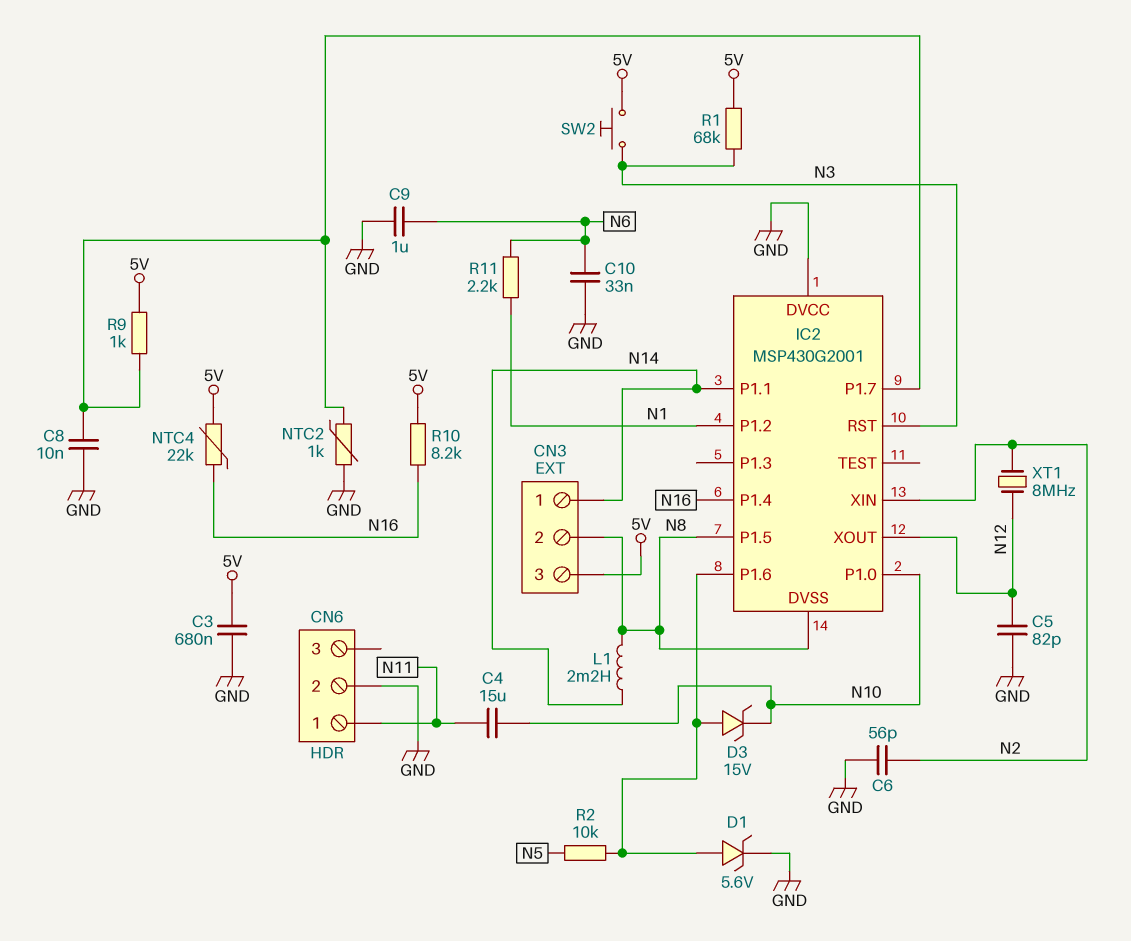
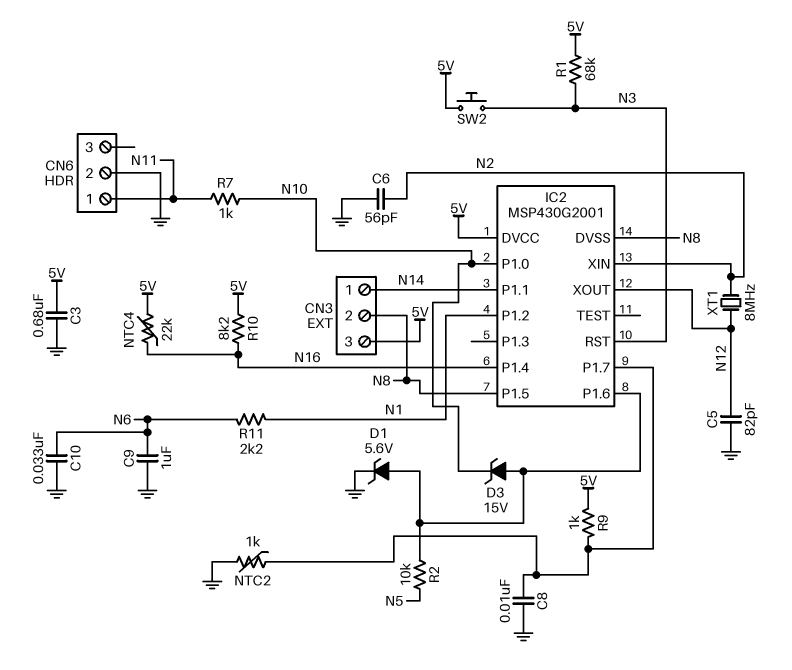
C4: 15uF (N10, N11) -> none
IC2 pin DVCC: GND -> 5V
L1: 2.2mH (N8, N14) -> none
R7: none -> 1k (N10, N11)

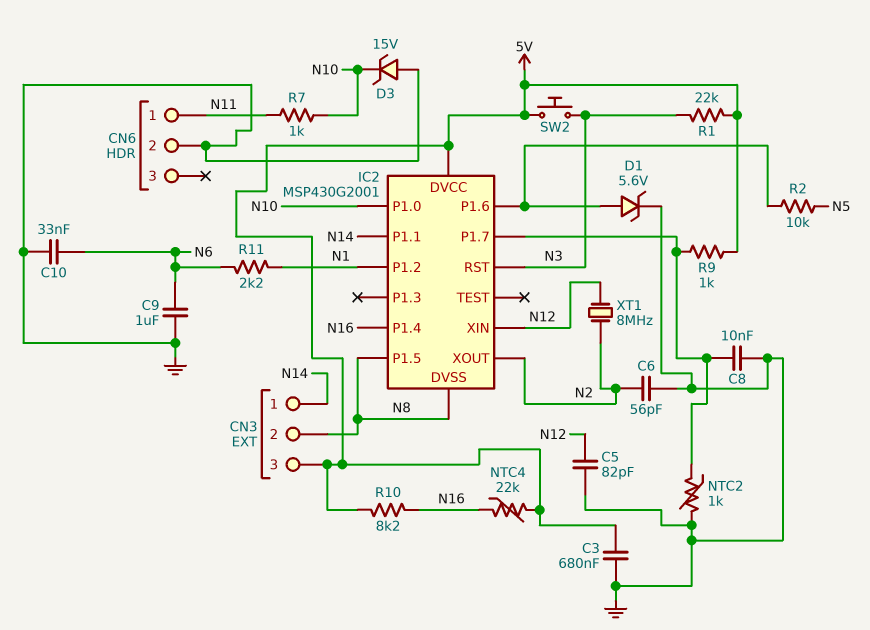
D3: zener 15V (A IC2/P1.6, K N10) -> zener 15V (A GND, K N10)
IC2 pin XIN: N2 -> N12
IC2 pin XOUT: N12 -> N2
R1: 68k (5V, N3) -> 22k (5V, N3)

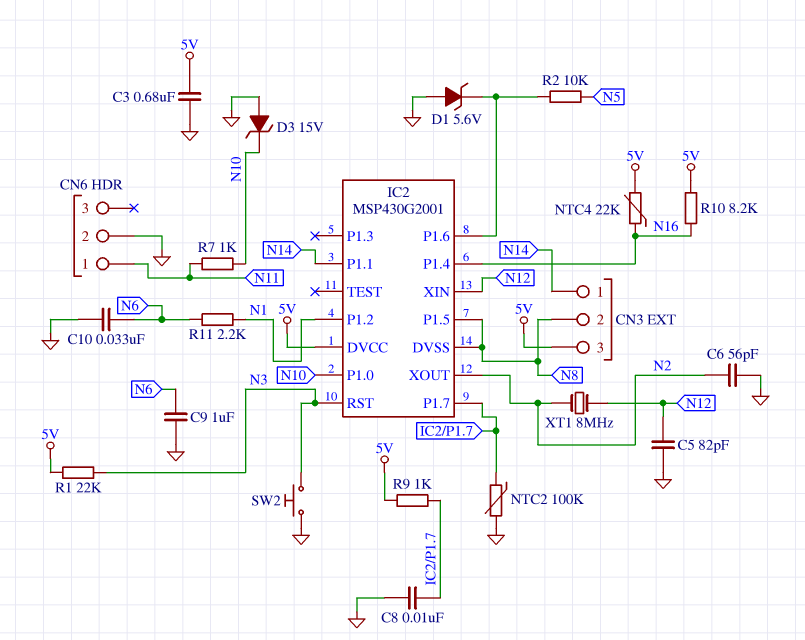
D1: zener 5.6V (A IC2/P1.6, K GND) -> zener 5.6V (A GND, K IC2/P1.6)
NTC2: 1k (GND, IC2/P1.7) -> 100k (GND, IC2/P1.7)
SW2: button (5V, N3) -> button (GND, N3)

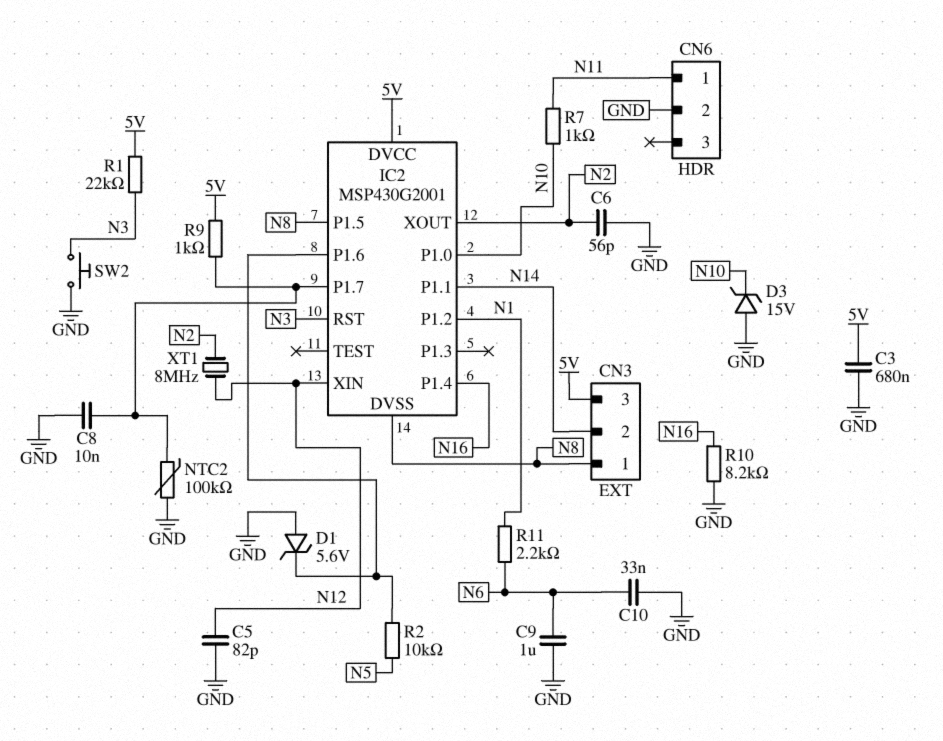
CN3 pin 1: N14 -> N8
CN3 pin 2: N8 -> N14
NTC4: 22k (5V, N16) -> none
R10: 8.2k (5V, N16) -> 8.2k (GND, N16)

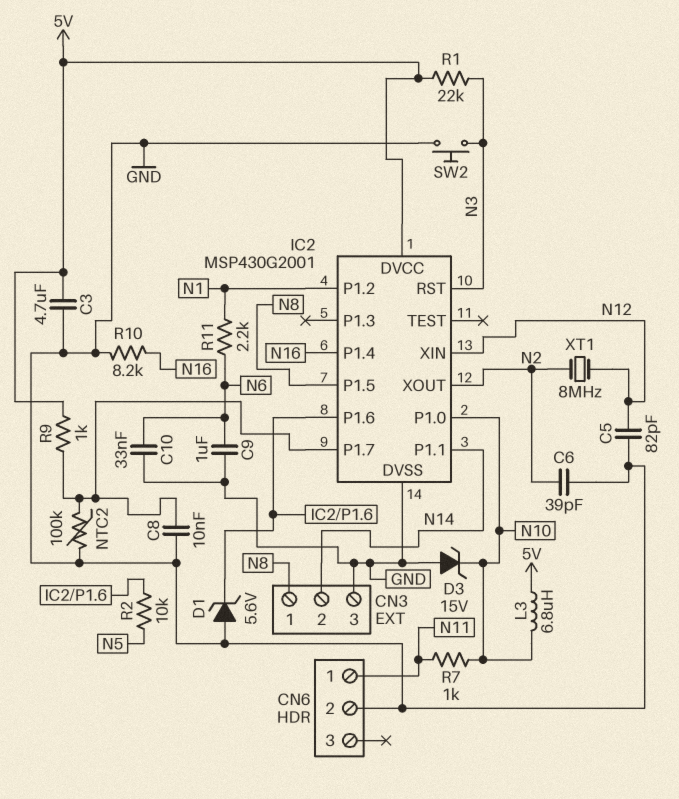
C3: 680nF (5V, GND) -> 4.7uF (5V, GND)
C6: 56pF (GND, N2) -> 39pF (GND, N2)
CN3 pin 3: 5V -> GND
IC2 pin DVSS: N8 -> GND
L3: none -> 6.8uH (5V, N10)

